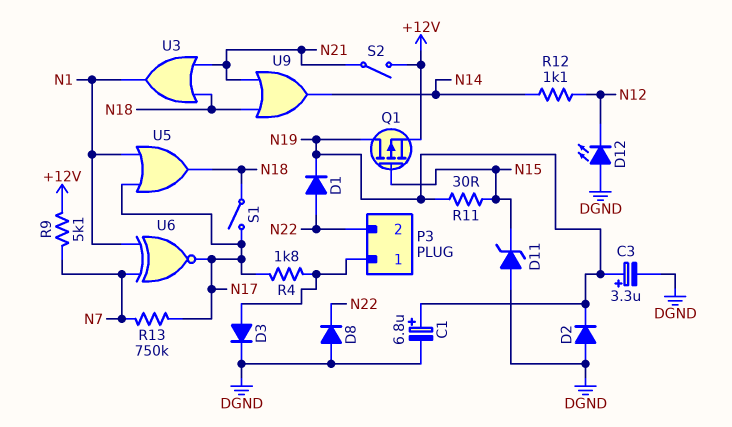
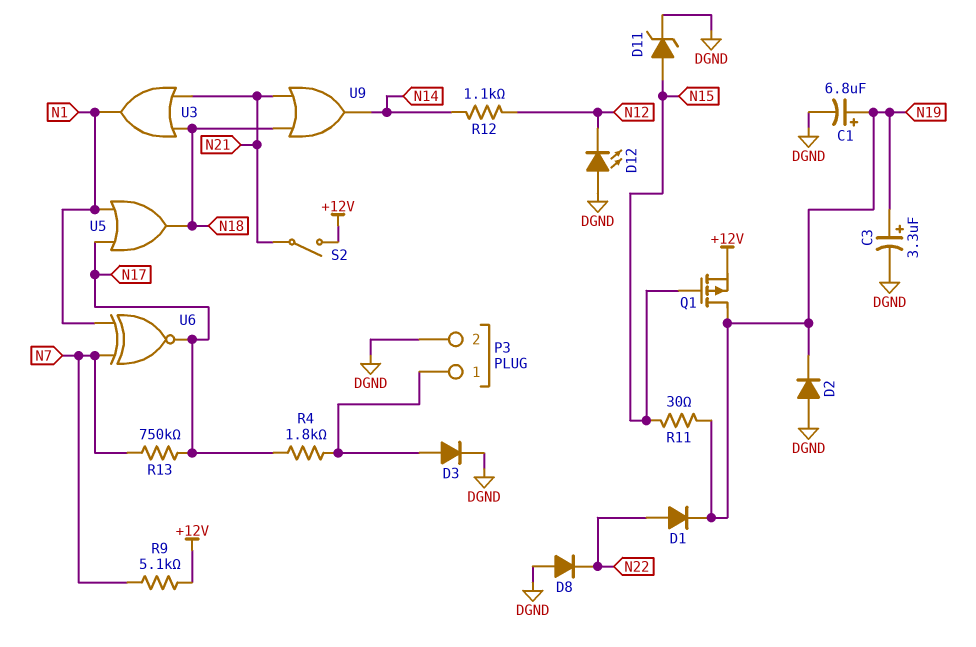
D11: zener (A DGND, K N15) -> zener (A N15, K DGND)
P3 pin 2: N22 -> DGND
S1: switch (N17, N18) -> none

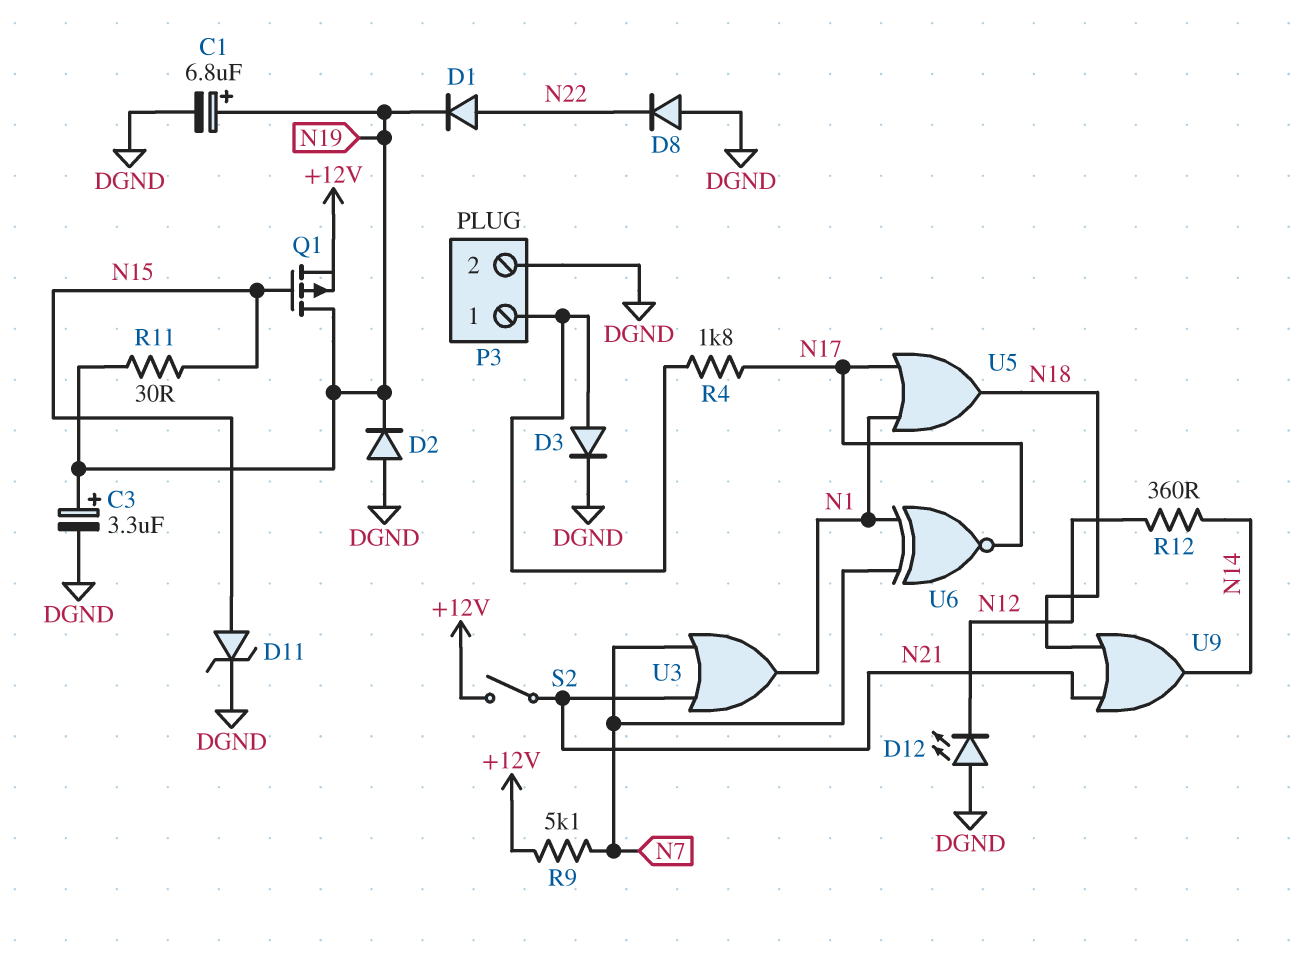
R12: 1.1k (N12, N14) -> 360 (N12, N14)
R13: 750k (N7, N17) -> none
U3: OR (in N18, in N21, out N1) -> OR (in N7, in N21, out N1)

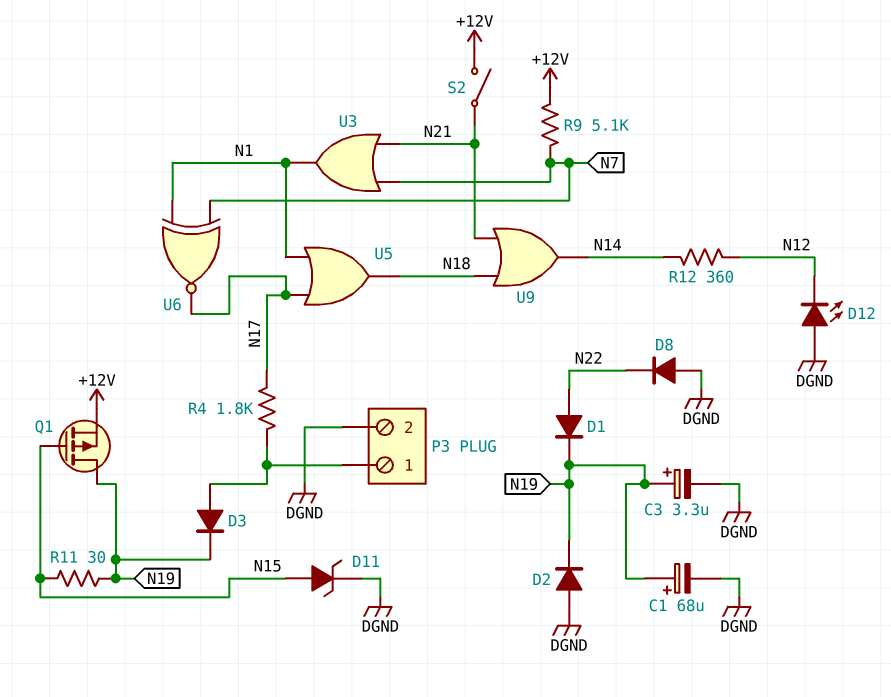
C1: 6.8uF (plus N19, minus DGND) -> 68uF (plus N19, minus DGND)
D3: diode (A P3/1, K DGND) -> diode (A P3/1, K N19)

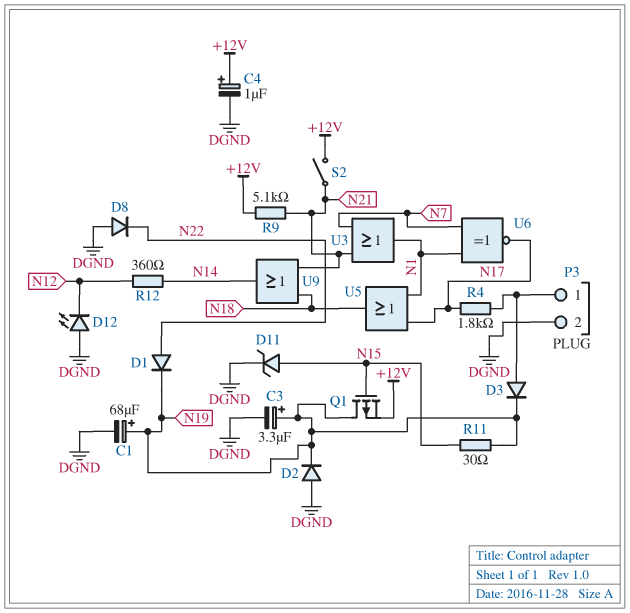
C4: none -> 1uF (plus +12V, minus DGND)
R9: 5.1k (+12V, N7) -> 5.1k (+12V, N21)

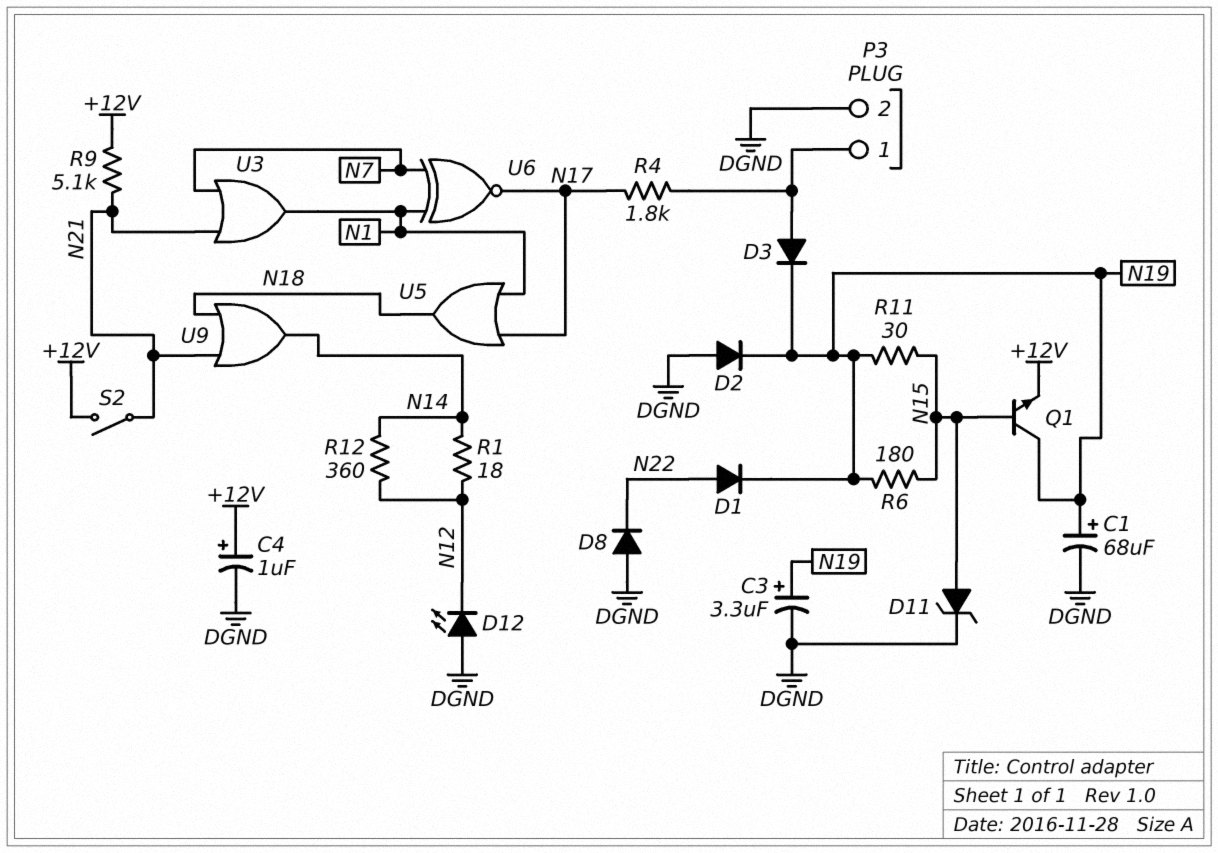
Q1: PMOS (G N15, D N19, S +12V) -> NPN (B N15, C N19, E +12V)
R1: none -> 18 (N12, N14)
R6: none -> 180 (N15, N19)

